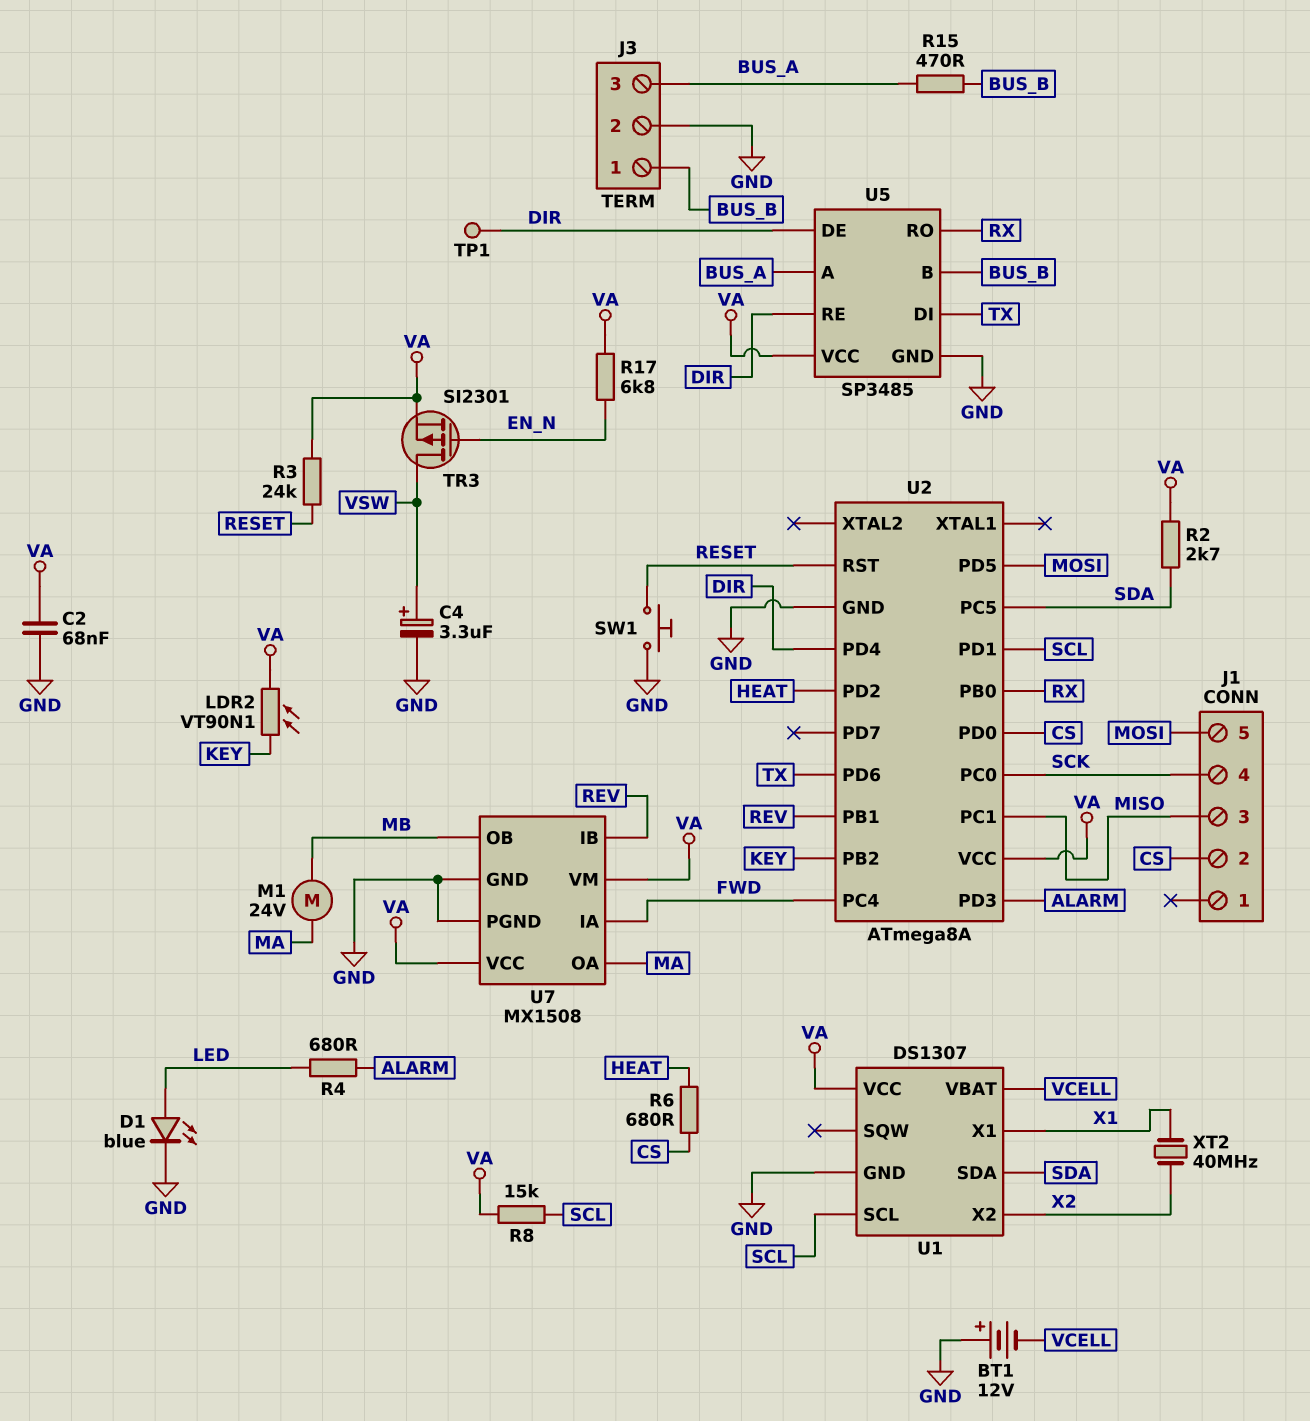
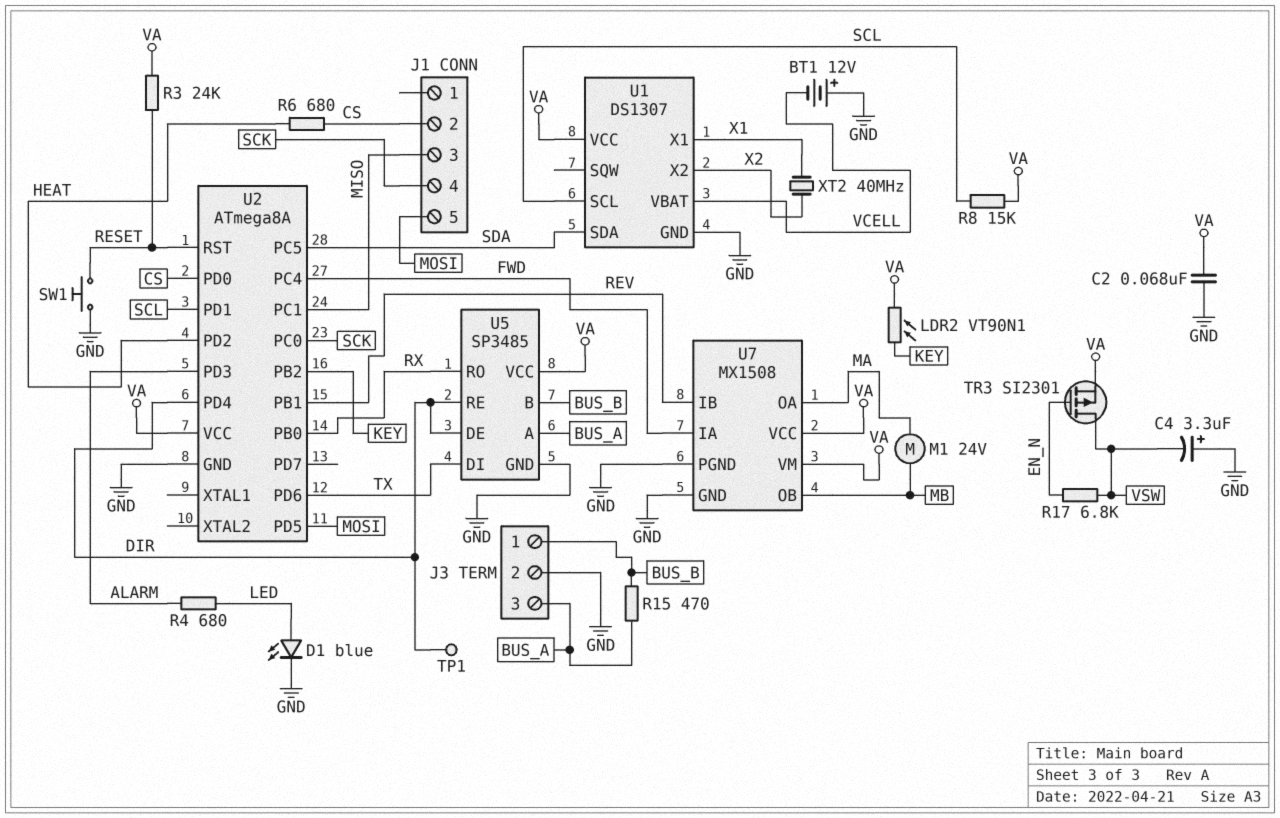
C4: 3.3uF (plus VSW, minus GND) -> 3.3uF (plus GND, minus VSW)
R2: 2.7k (SDA, VA) -> none
R17: 6.8k (EN_N, VA) -> 6.8k (EN_N, VSW)

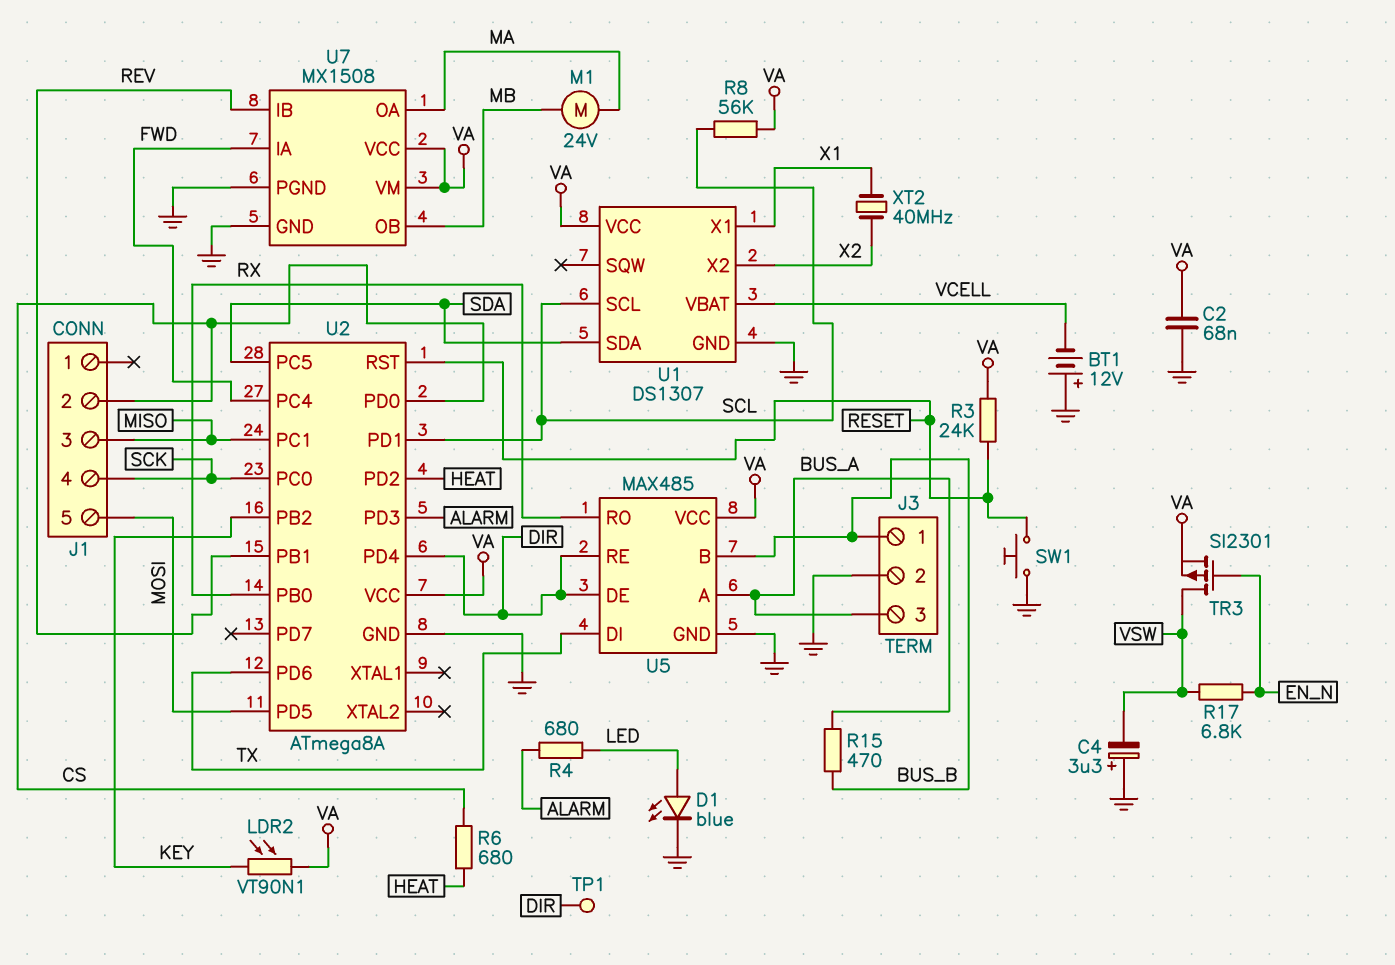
R8: 15k (SCL, VA) -> 56k (SCL, VA)
U5: SP3485 -> MAX485

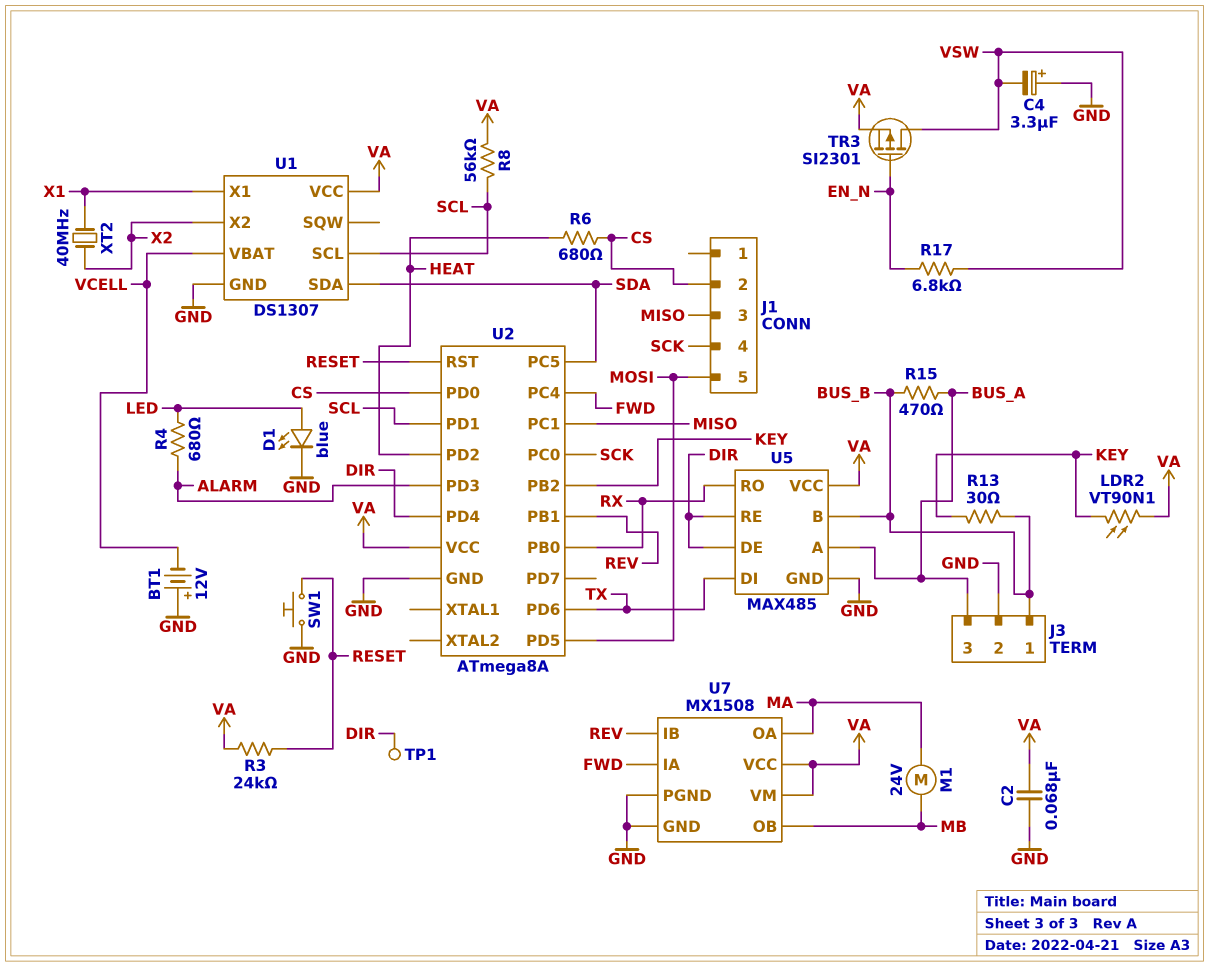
R13: none -> 30 (BUS_B, KEY)

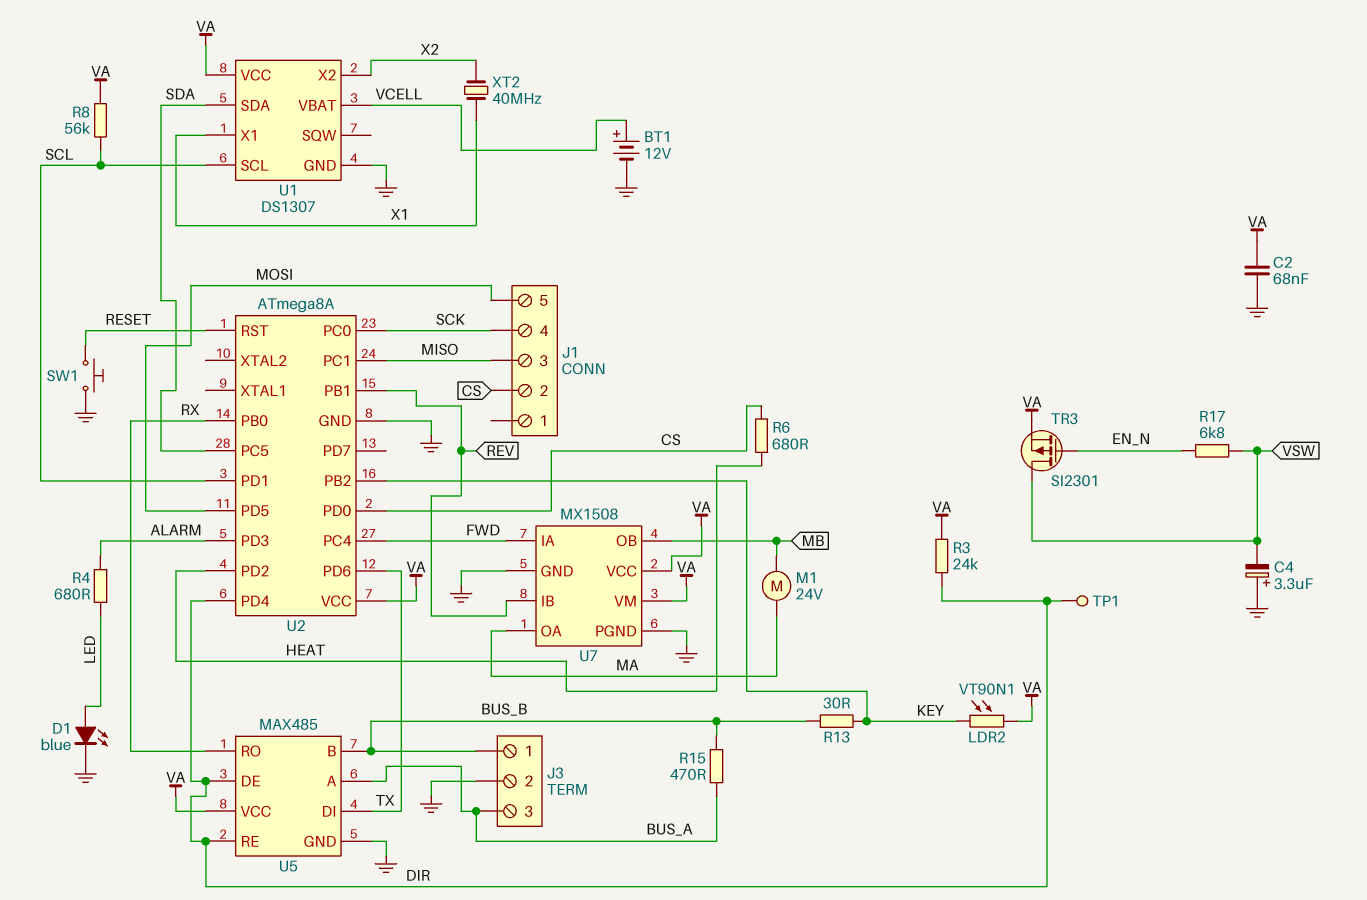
BT1: 12V (plus GND, minus VCELL) -> 12V (plus VCELL, minus GND)
R3: 24k (RESET, VA) -> 24k (DIR, VA)

